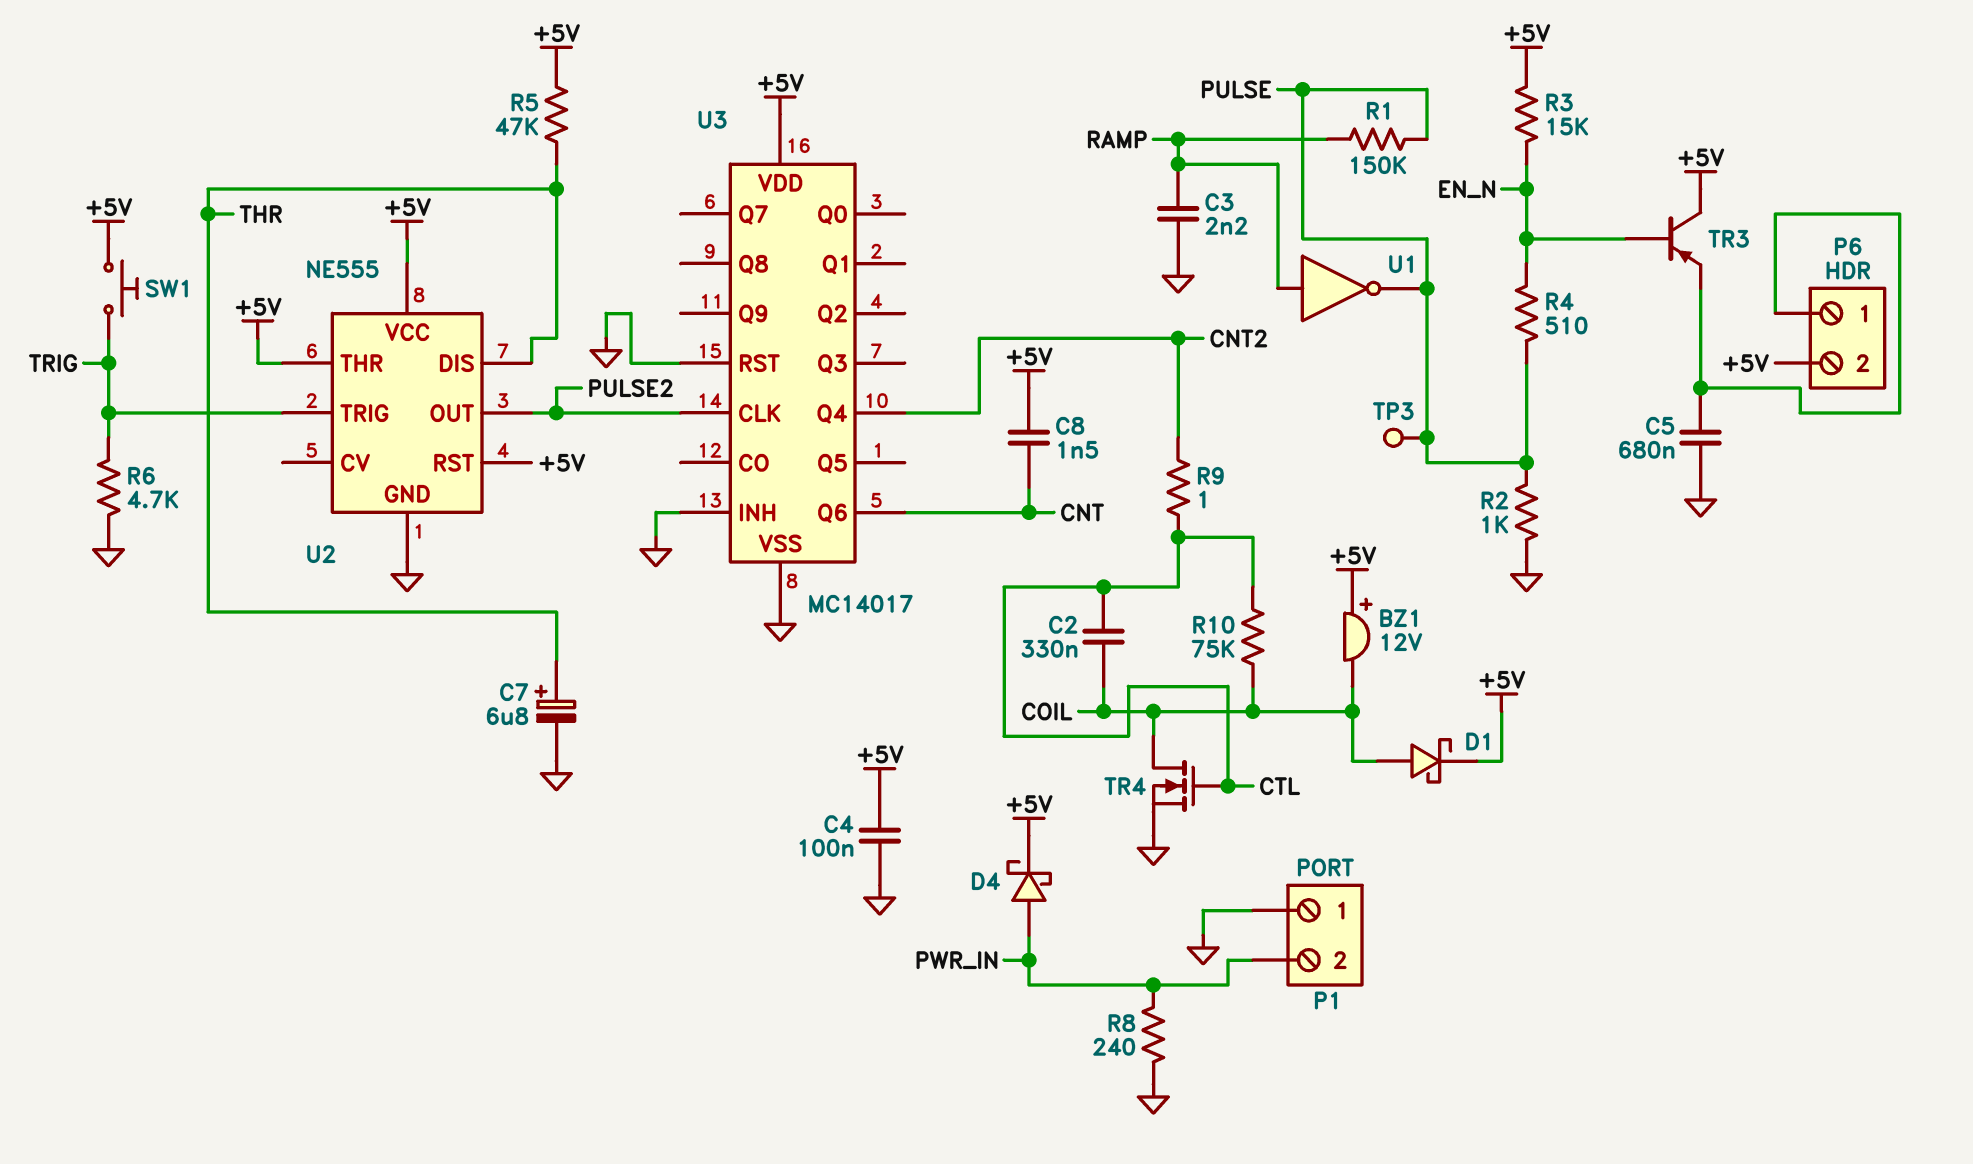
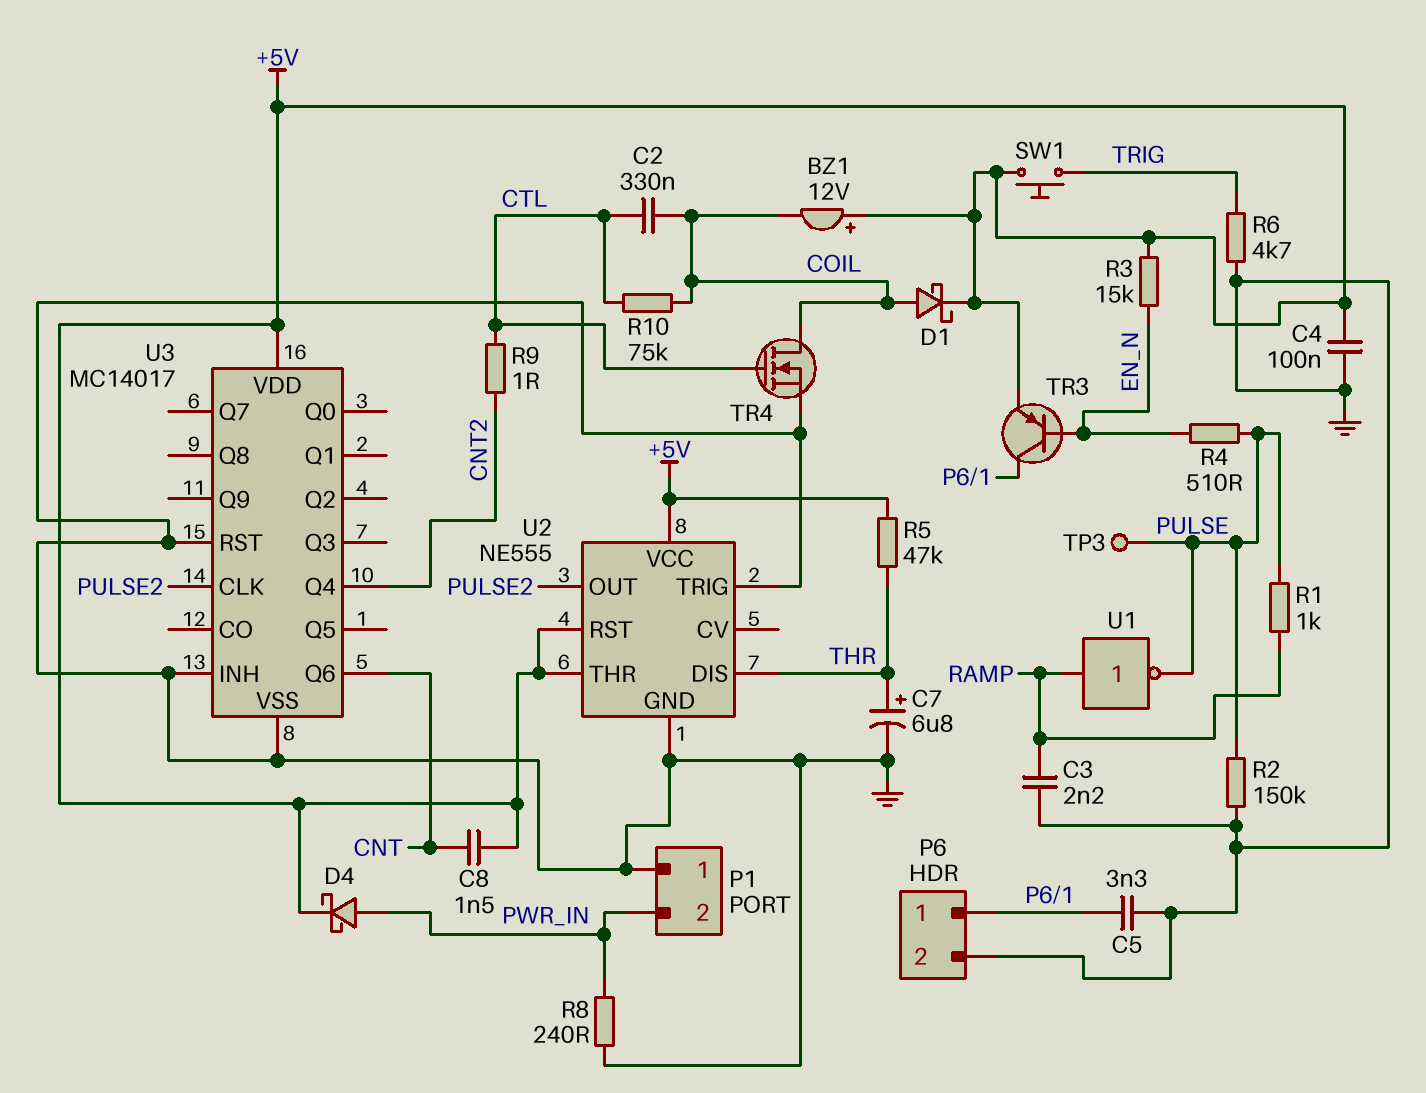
C5: 680nF (GND, P6/1) -> 3.3nF (GND, P6/1)
P6 pin 2: +5V -> GND
R1: 150k (PULSE, RAMP) -> 1k (PULSE, RAMP)
R2: 1k (GND, PULSE) -> 150k (GND, PULSE)
TR3: PNP (B EN_N, C +5V, E P6/1) -> PNP (B EN_N, C P6/1, E +5V)
U2 pin TRIG: TRIG -> GND

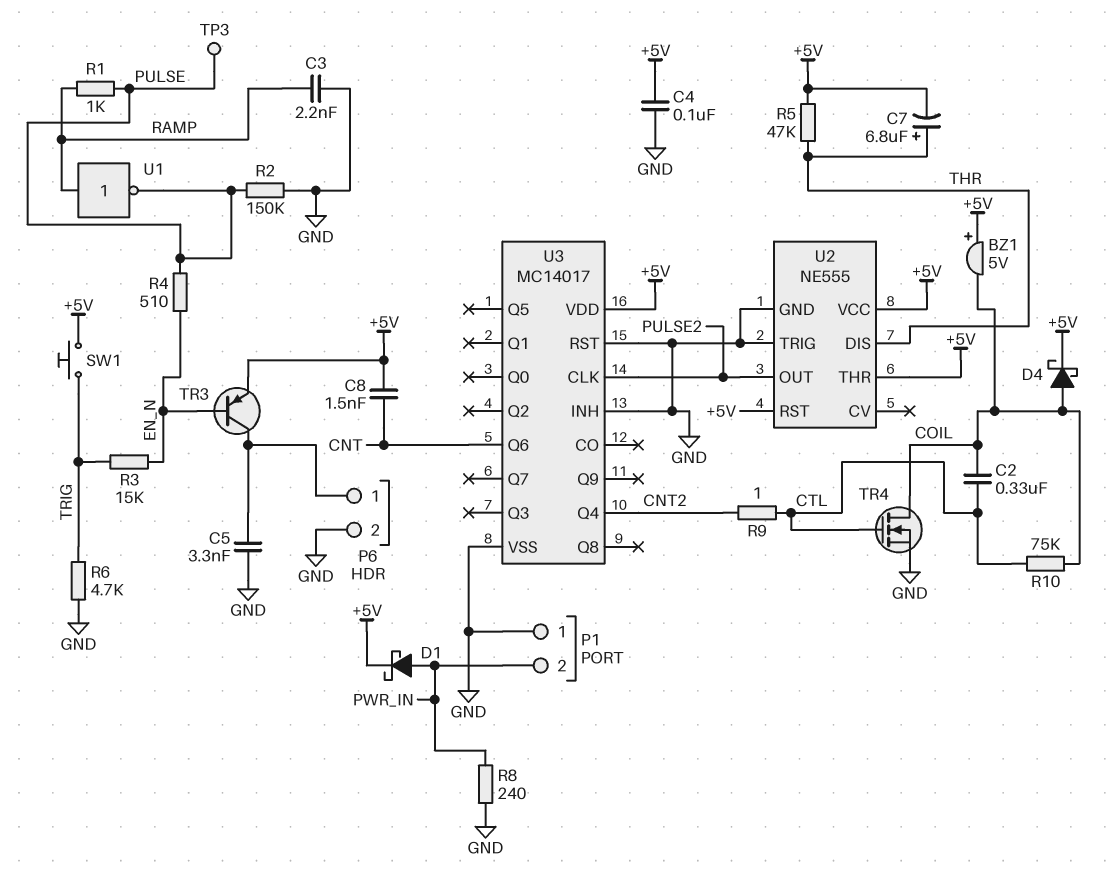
BZ1: buzzer 12V (plus +5V, minus COIL) -> buzzer 5V (plus +5V, minus COIL)
C7: 6.8uF (plus THR, minus GND) -> 6.8uF (plus THR, minus +5V)
D1: schottky (A COIL, K +5V) -> schottky (A PWR_IN, K +5V)
D4: schottky (A PWR_IN, K +5V) -> schottky (A COIL, K +5V)
R3: 15k (+5V, EN_N) -> 15k (EN_N, TRIG)

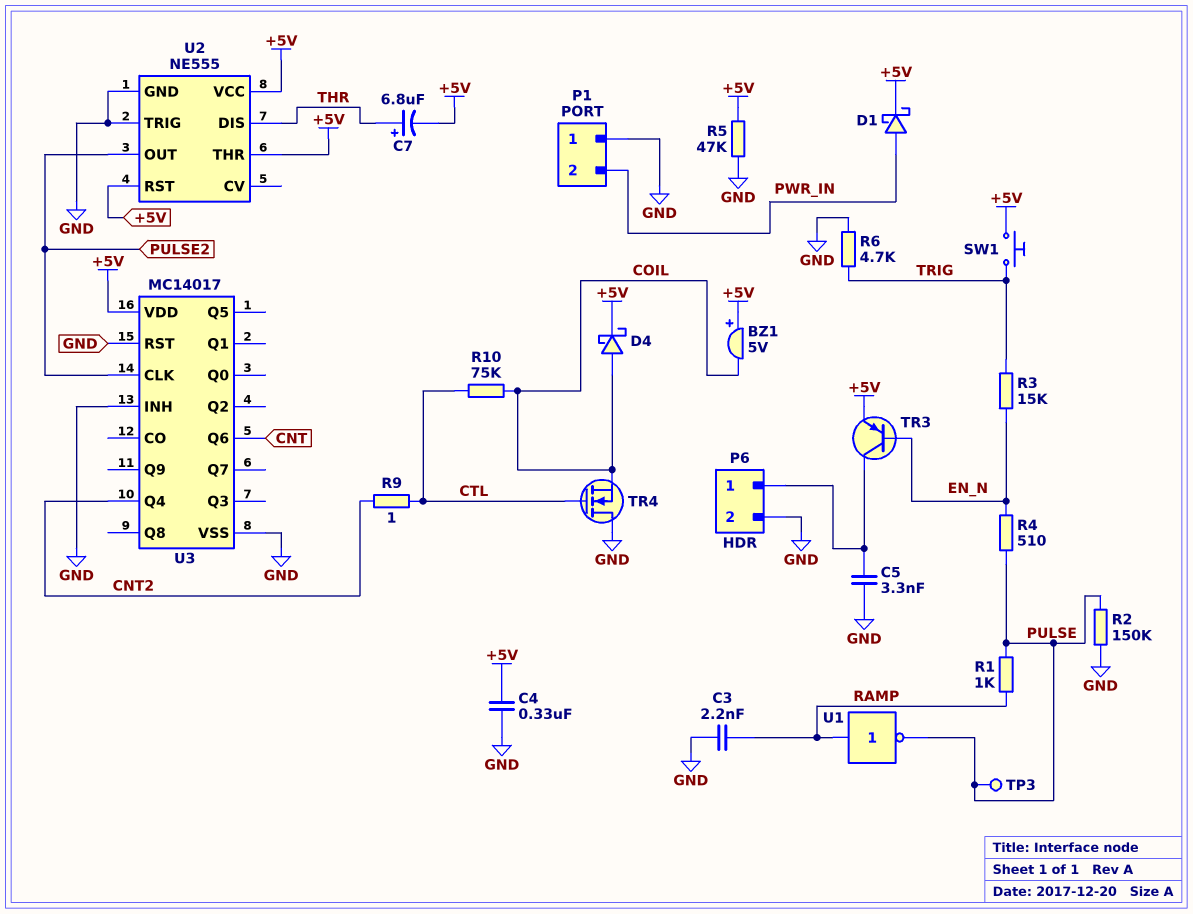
C2: 330nF (COIL, CTL) -> none
C4: 100nF (+5V, GND) -> 330nF (+5V, GND)
C8: 1.5nF (+5V, CNT) -> none
R5: 47k (+5V, THR) -> 47k (+5V, GND)
R8: 240 (GND, PWR_IN) -> none
TR4: NMOS (G CTL, D COIL, S GND) -> NMOS (G CTL, D GND, S COIL)

